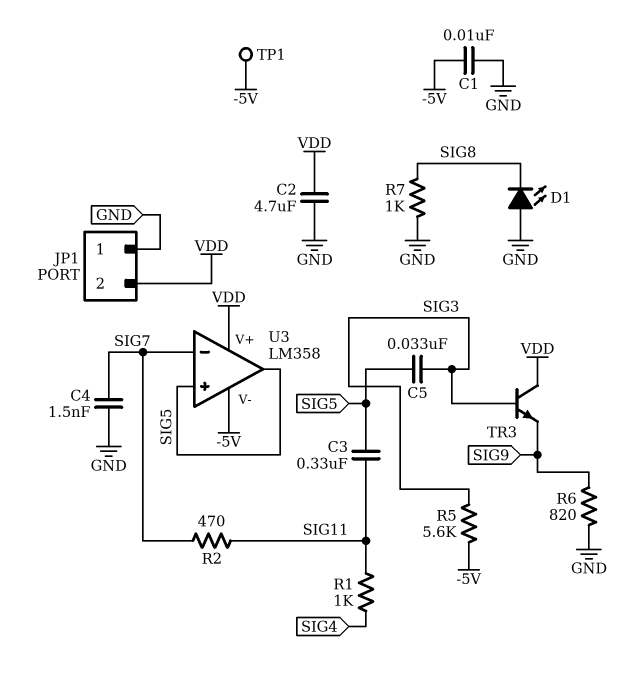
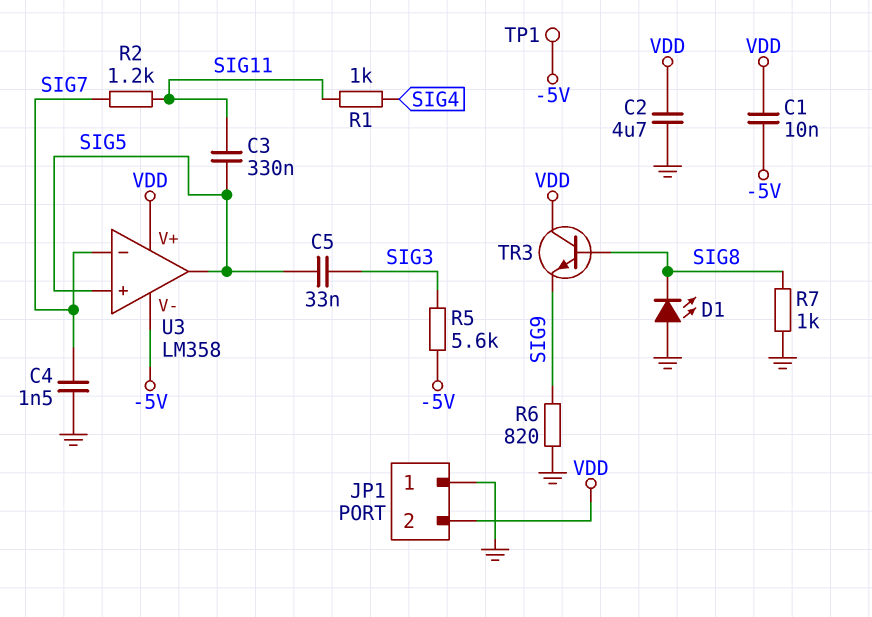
C1: 10nF (-5V, GND) -> 10nF (-5V, VDD)
R2: 470 (SIG7, SIG11) -> 1.2k (SIG7, SIG11)
TR3: NPN (B SIG3, C VDD, E SIG9) -> NPN (B SIG8, C VDD, E SIG9)

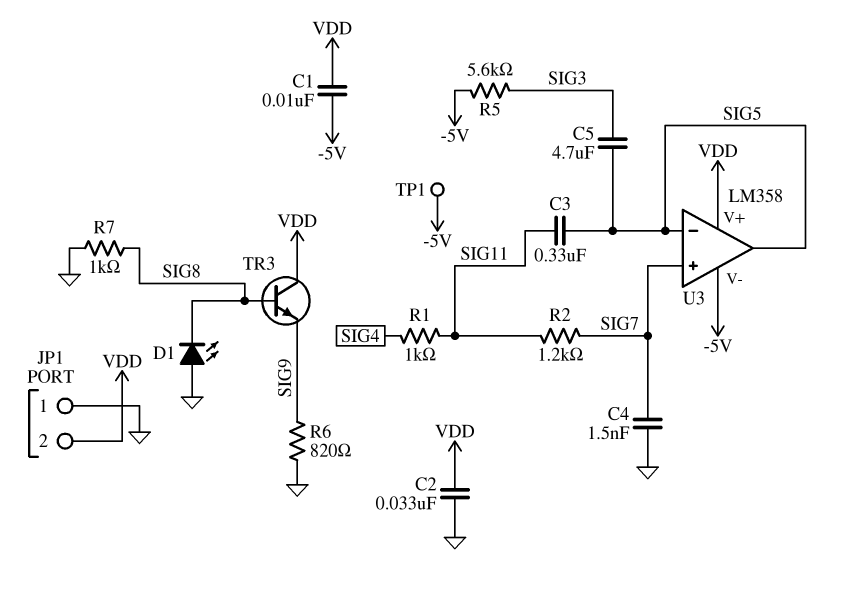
C2: 4.7uF (GND, VDD) -> 33nF (GND, VDD)
C5: 33nF (SIG3, SIG5) -> 4.7uF (SIG3, SIG5)
U3 pin in+: SIG5 -> SIG7
U3 pin in-: SIG7 -> SIG5

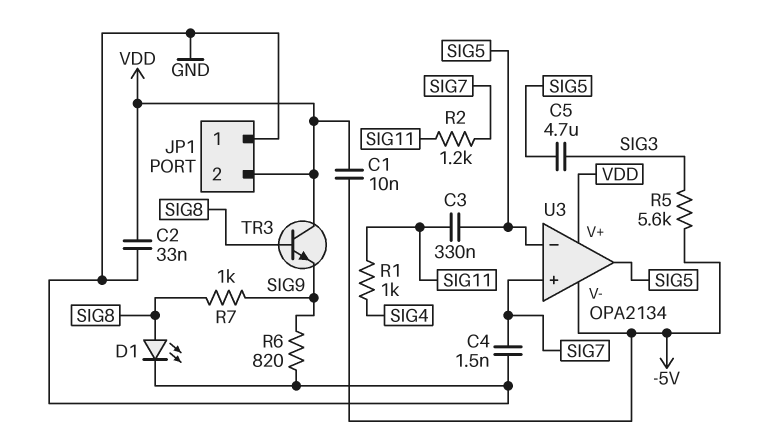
D1: LED (A GND, K SIG8) -> LED (A SIG8, K GND)
R7: 1k (GND, SIG8) -> 1k (SIG8, SIG9)
TP1: test point (-5V) -> none
U3: LM358 -> OPA2134

